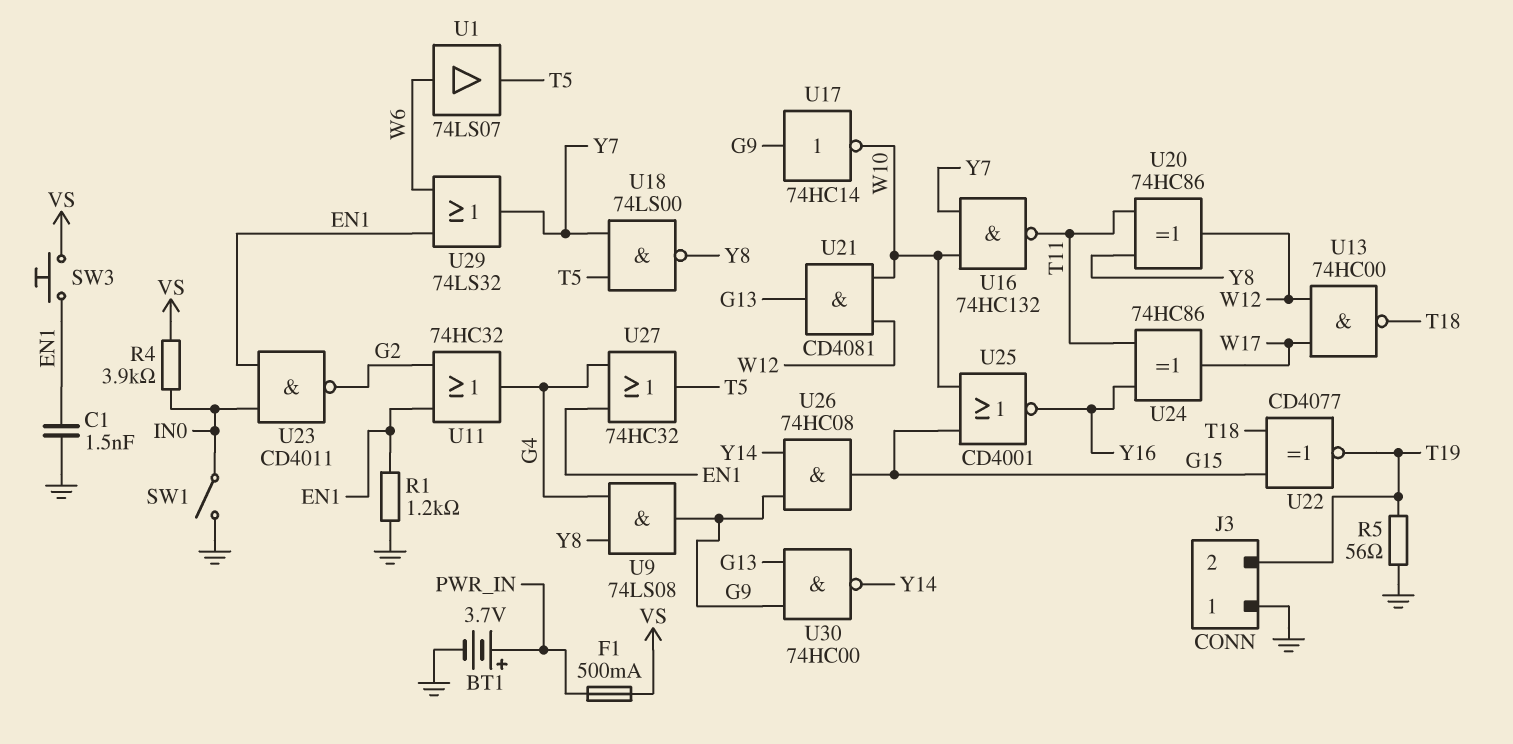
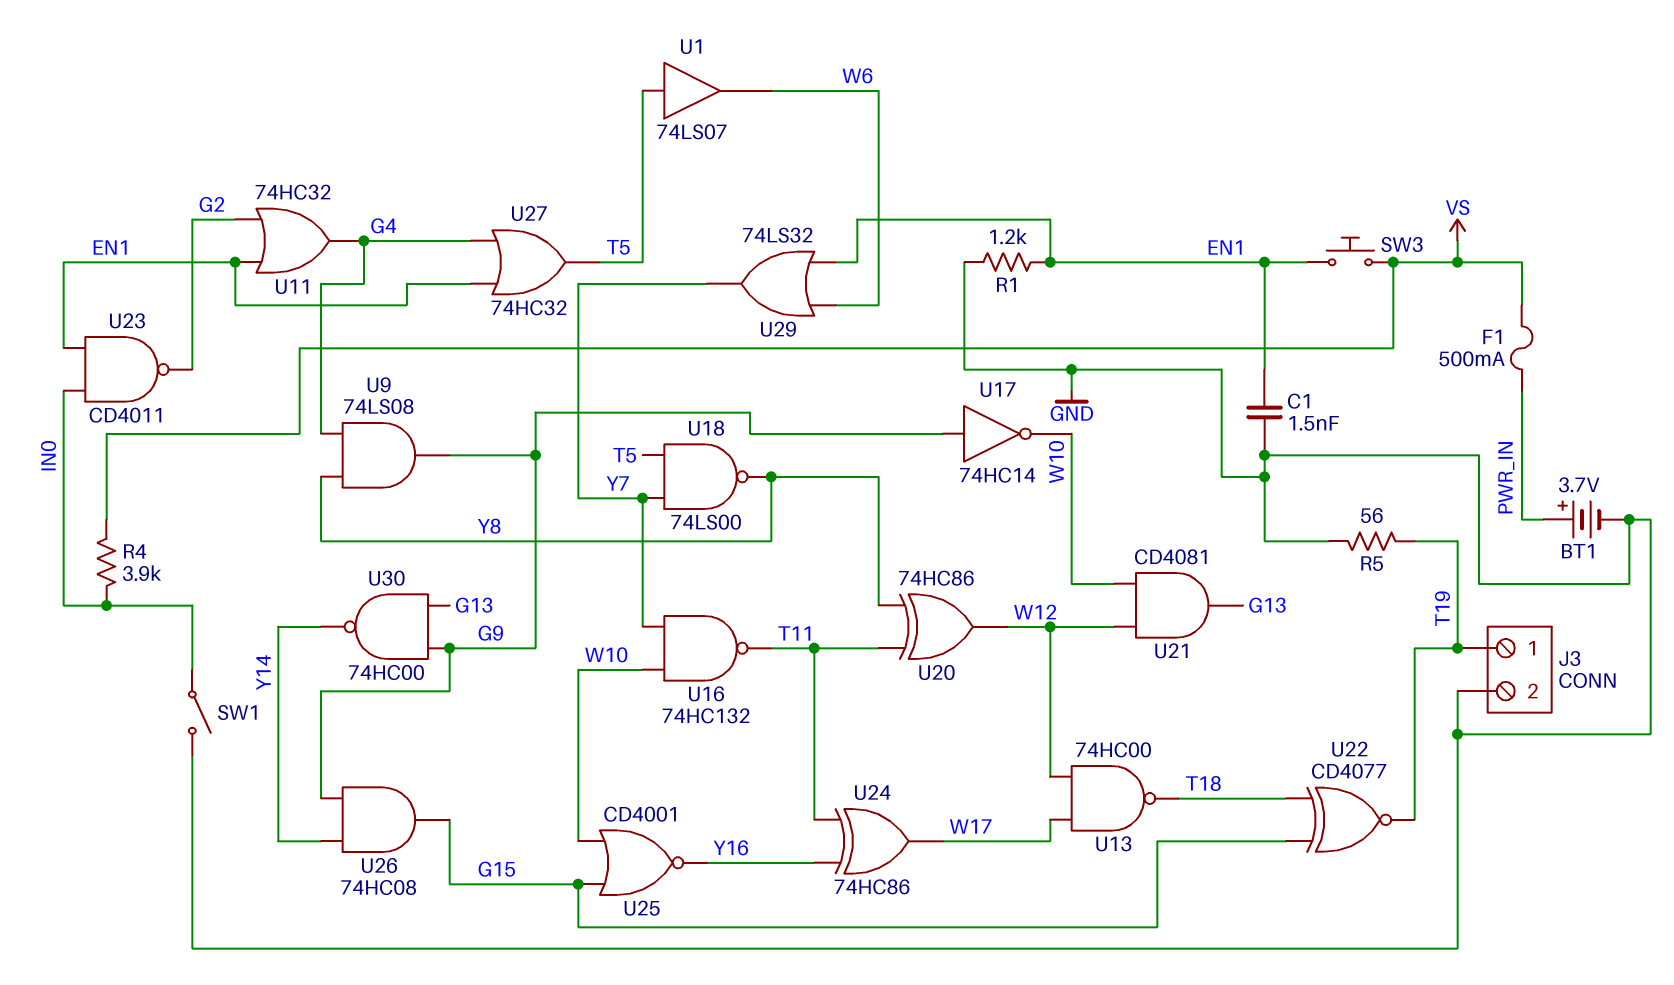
J3 pin 1: GND -> T19
J3 pin 2: T19 -> GND
U1: buffer 74LS07 (in W6, out T5) -> buffer 74LS07 (in T5, out W6)

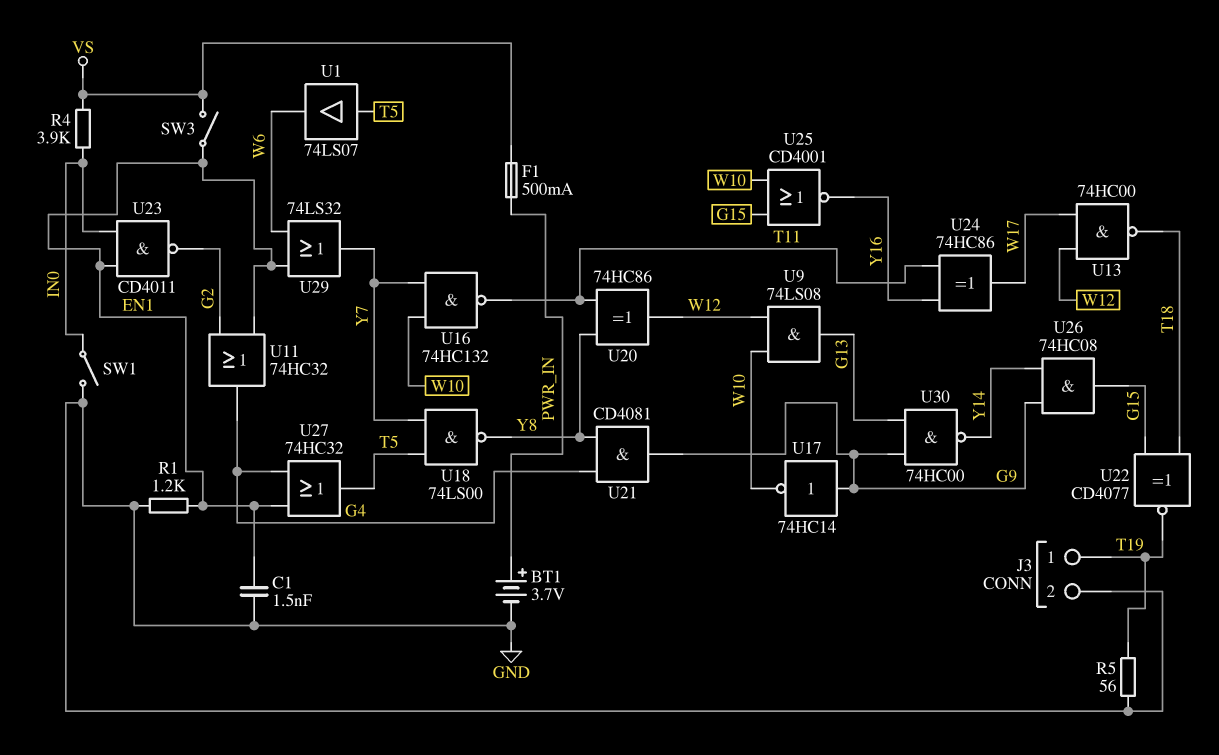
SW3: button (EN1, VS) -> switch (EN1, VS)
U9: AND 74LS08 (in G4, in Y8, out G9) -> AND 74LS08 (in W10, in W12, out G13)
U21: AND CD4081 (in W10, in W12, out G13) -> AND CD4081 (in G4, in Y8, out G9)

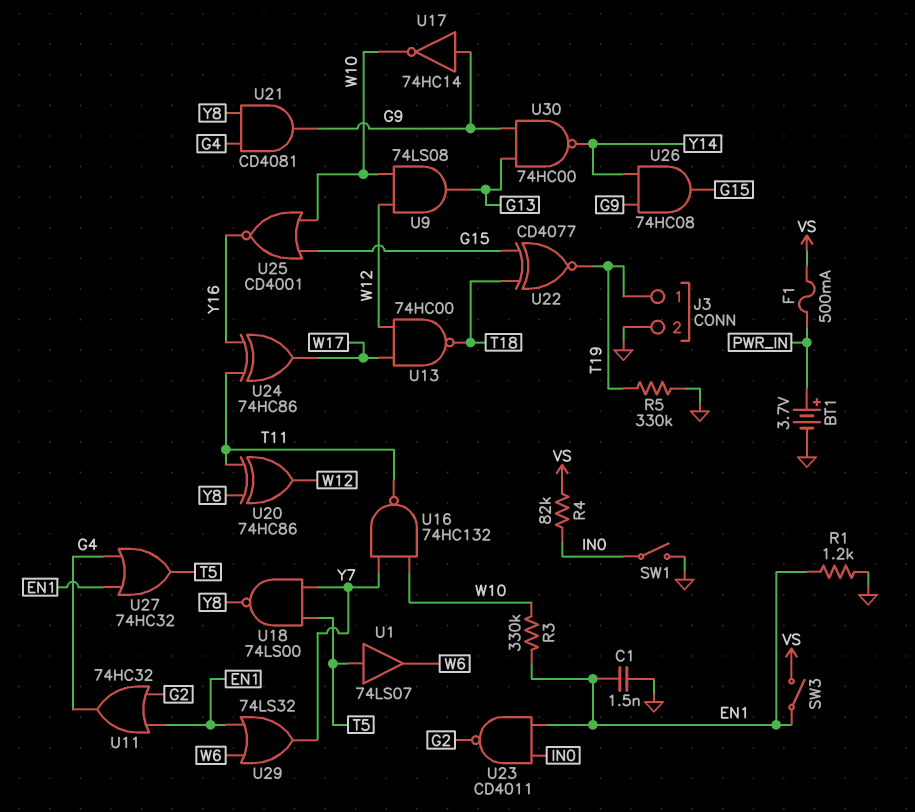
R3: none -> 330k (EN1, W10)
R4: 3.9k (IN0, VS) -> 82k (IN0, VS)
R5: 56 (GND, T19) -> 330k (GND, T19)

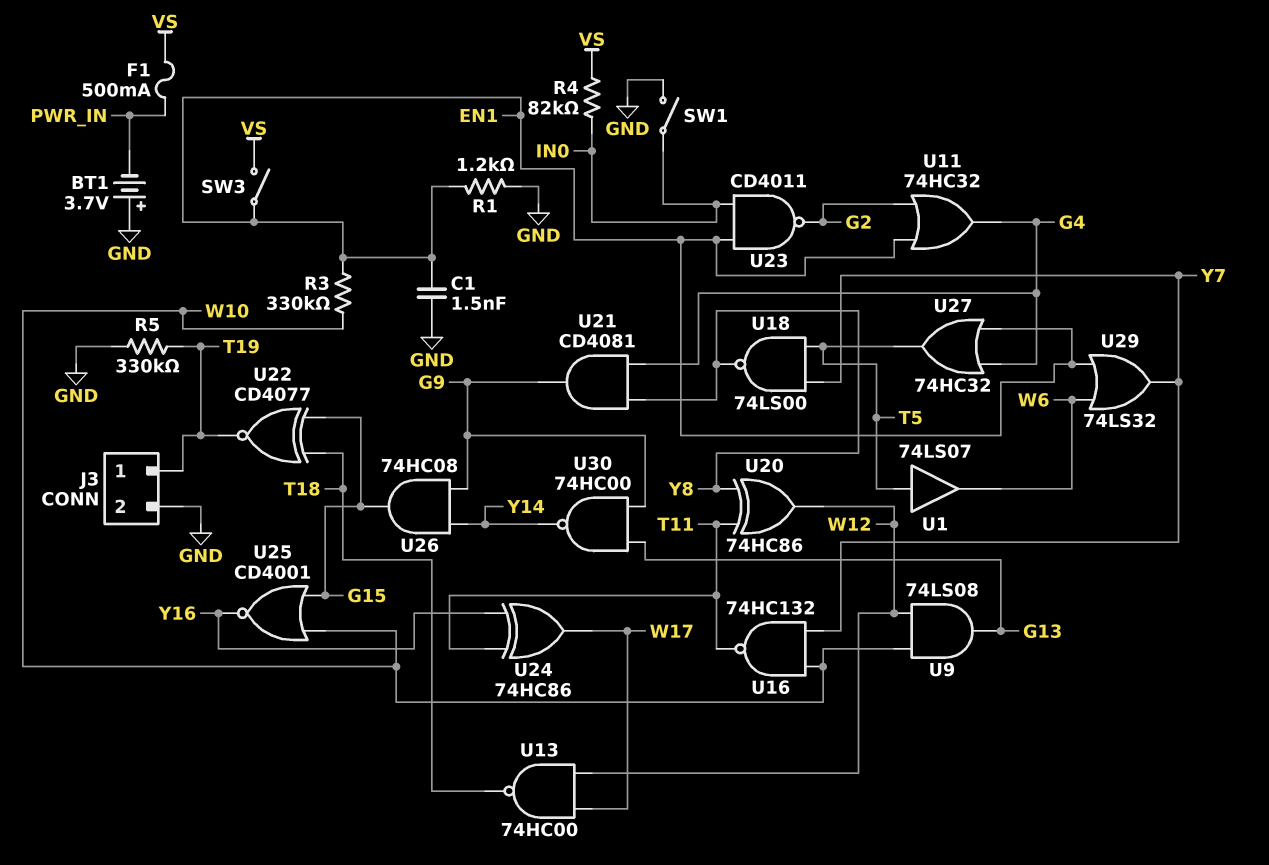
BT1: 3.7V (plus PWR_IN, minus GND) -> 3.7V (plus GND, minus PWR_IN)
U17: NOT 74HC14 (in G9, out W10) -> none

